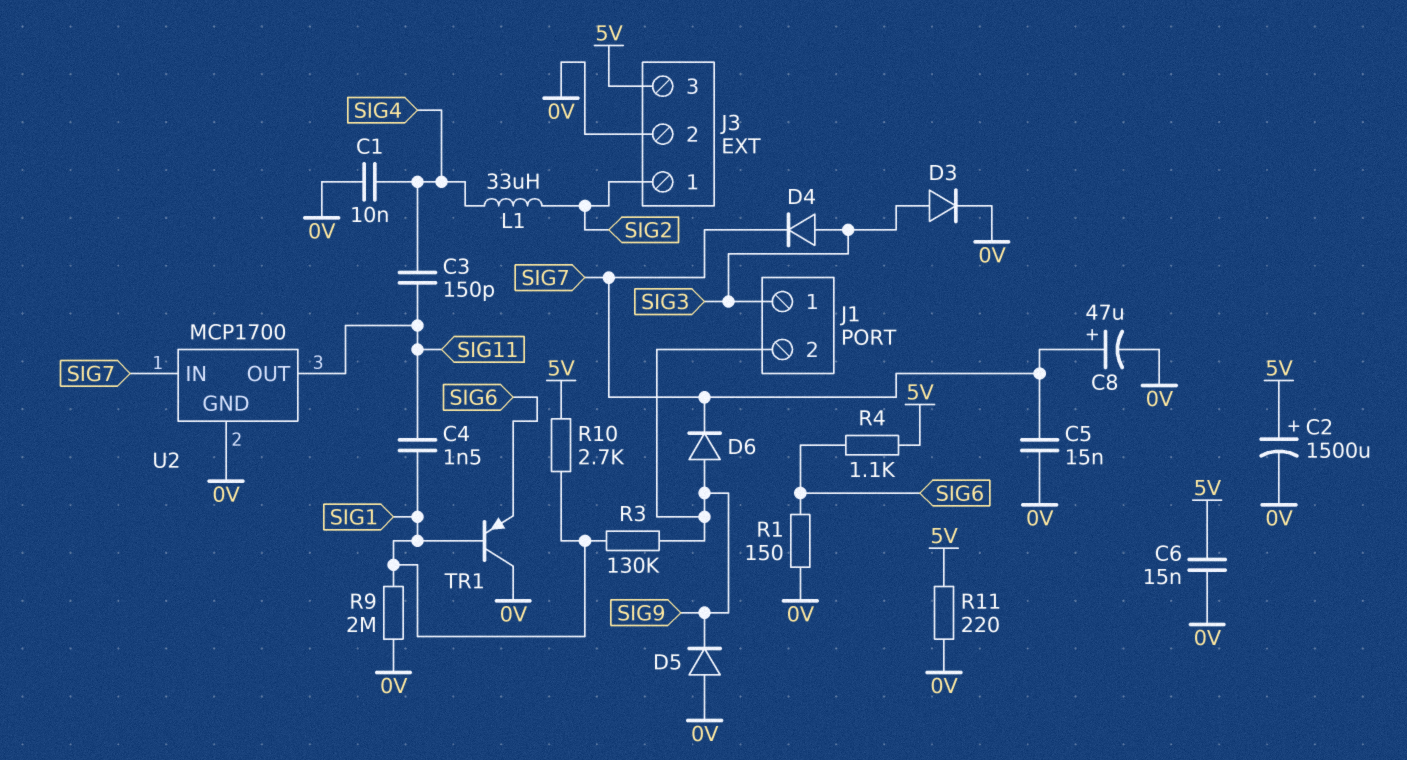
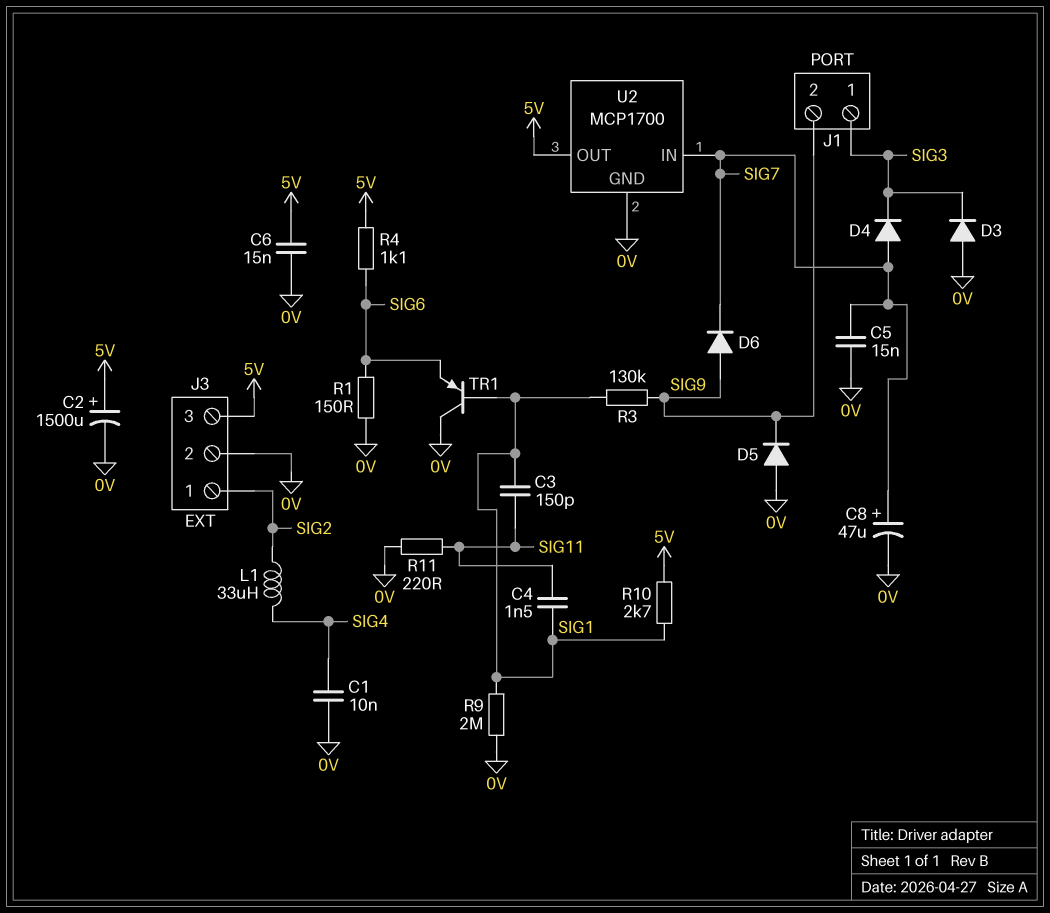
C3: 150pF (SIG4, SIG11) -> 150pF (SIG1, SIG11)
D3: diode (A SIG3, K 0V) -> diode (A 0V, K SIG3)
D4: diode (A SIG3, K SIG7) -> diode (A SIG7, K SIG3)
R11: 220 (0V, 5V) -> 220 (0V, SIG11)
U2 pin OUT: SIG11 -> 5V

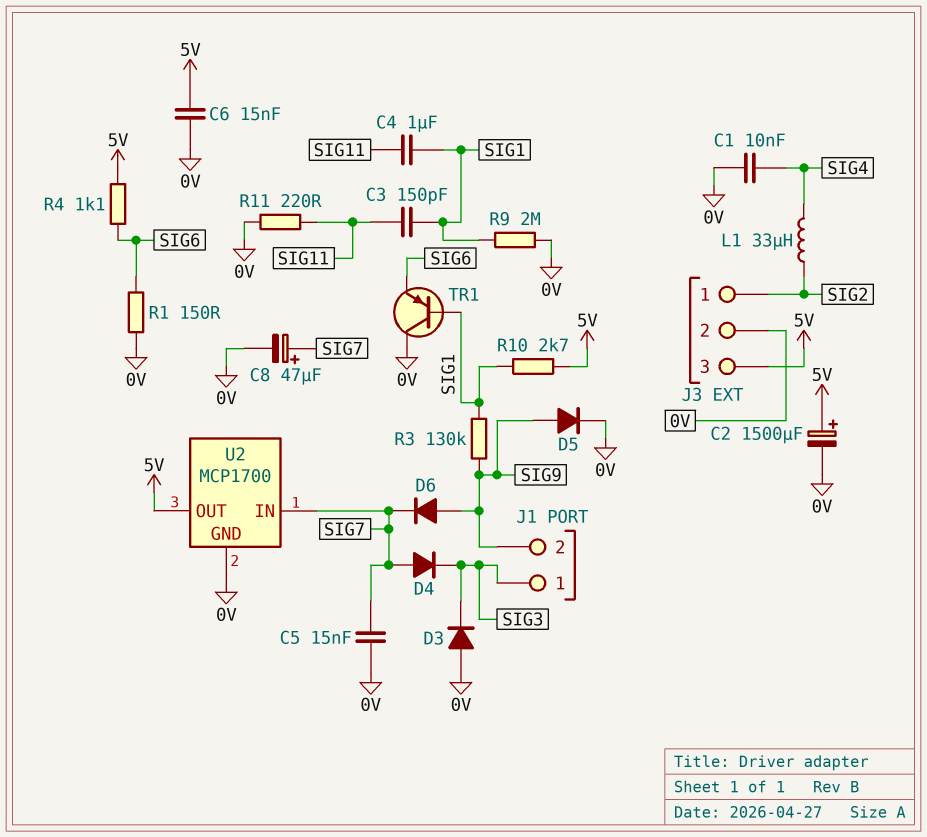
C4: 1.5nF (SIG1, SIG11) -> 1uF (SIG1, SIG11)
D5: diode (A 0V, K SIG9) -> diode (A SIG9, K 0V)

